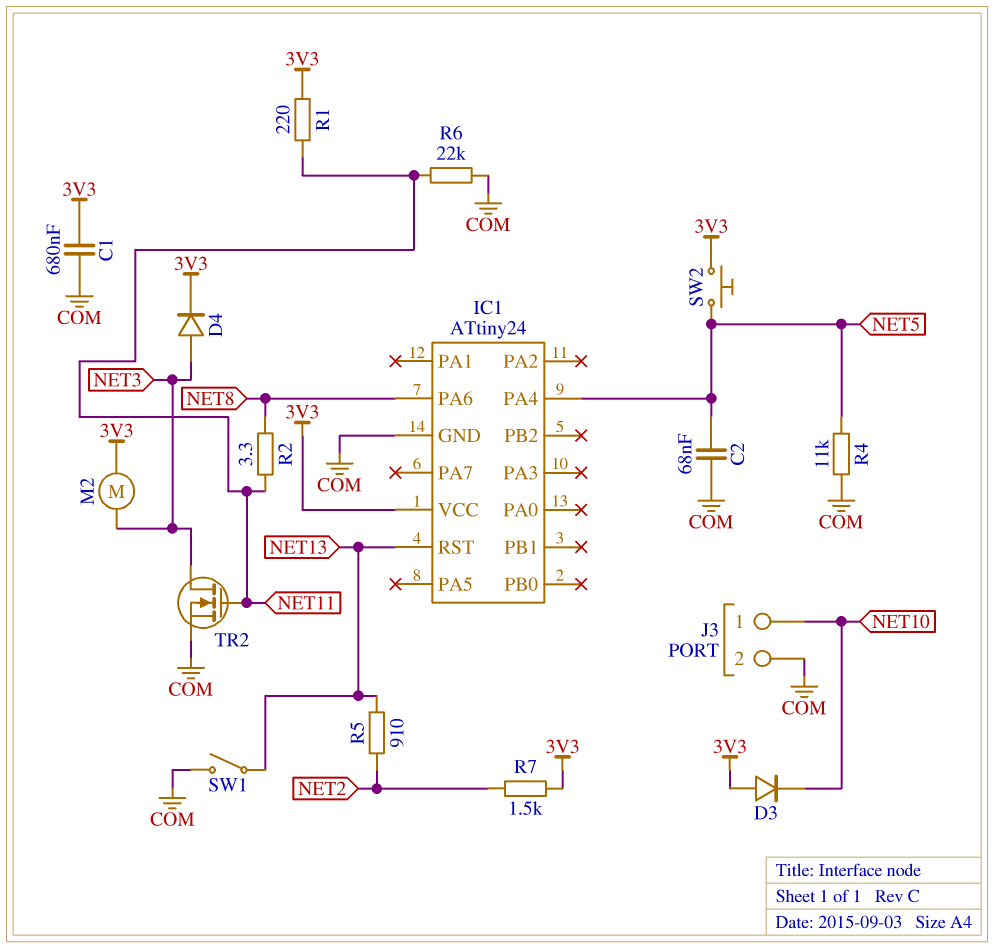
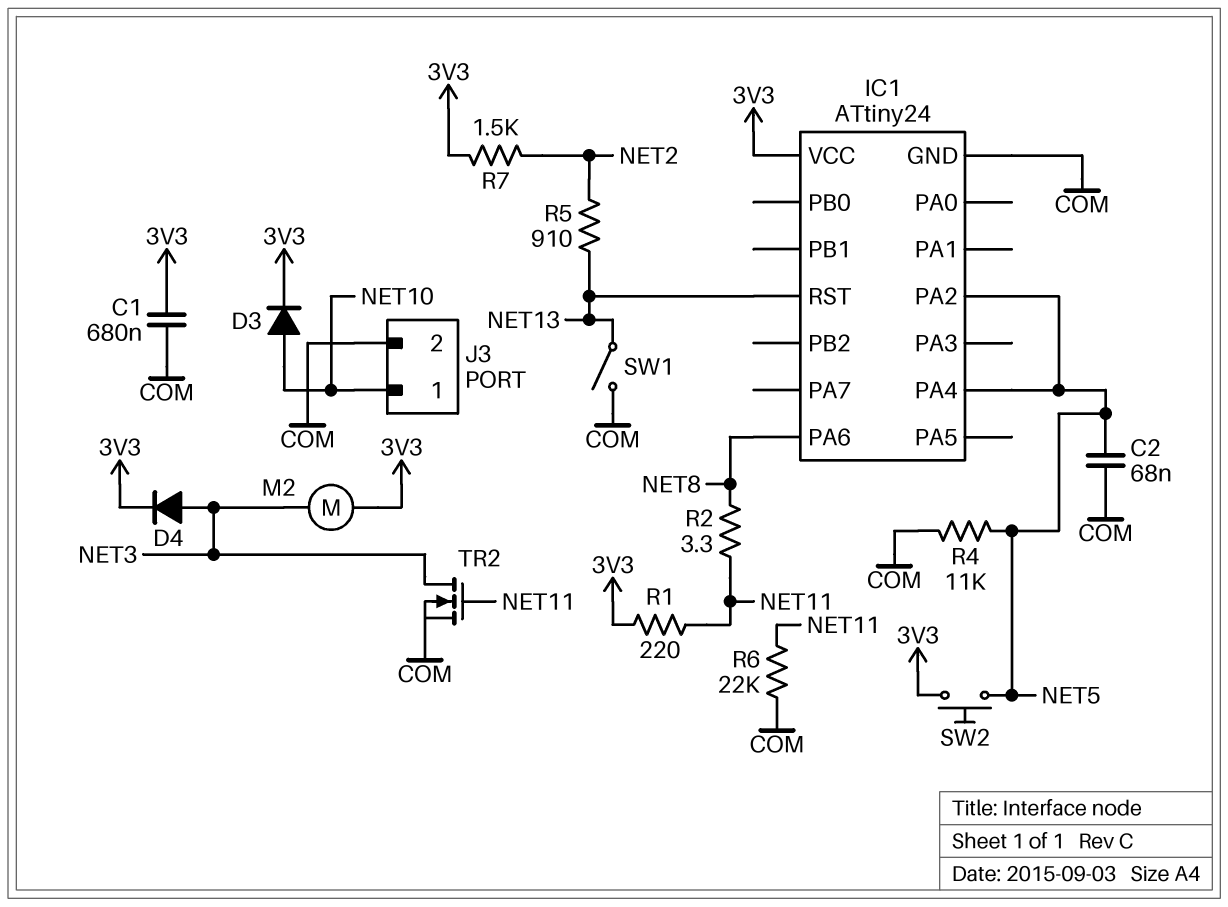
D3: diode (A 3V3, K NET10) -> diode (A NET10, K 3V3)
IC1 pin PA2: none -> NET5

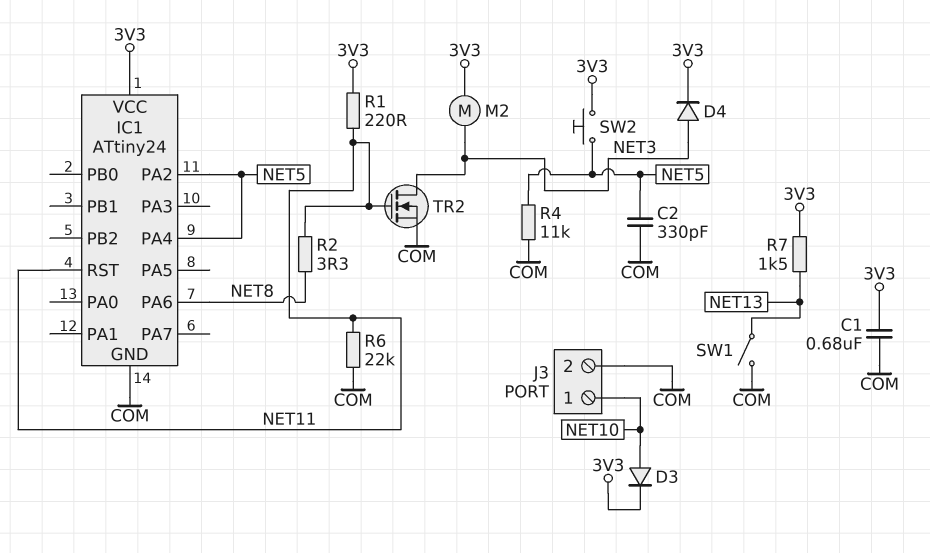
C2: 68nF (COM, NET5) -> 330pF (COM, NET5)
IC1 pin RST: NET13 -> NET11
R5: 910 (NET2, NET13) -> none
R7: 1.5k (3V3, NET2) -> 1.5k (3V3, NET13)

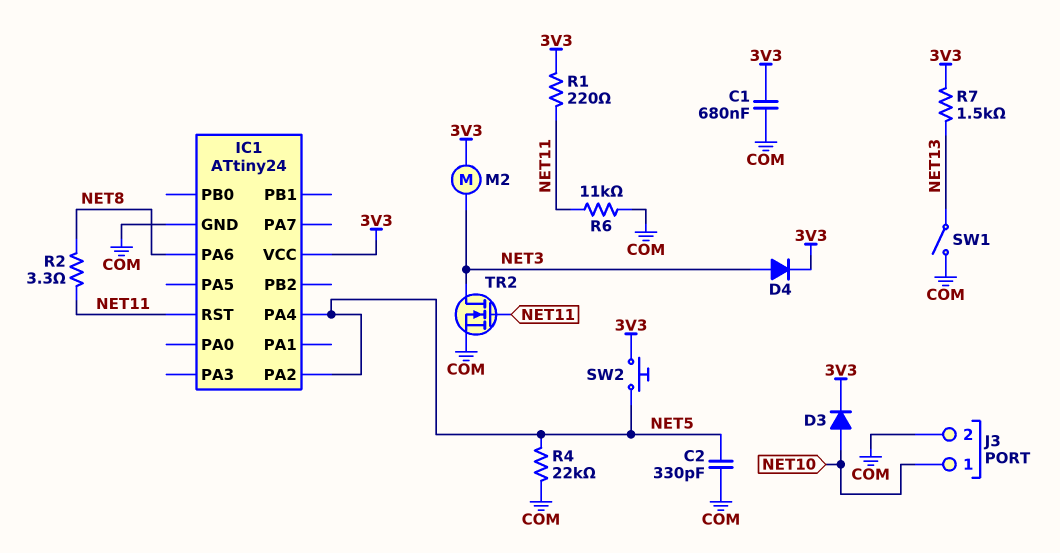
R4: 11k (COM, NET5) -> 22k (COM, NET5)
R6: 22k (COM, NET11) -> 11k (COM, NET11)

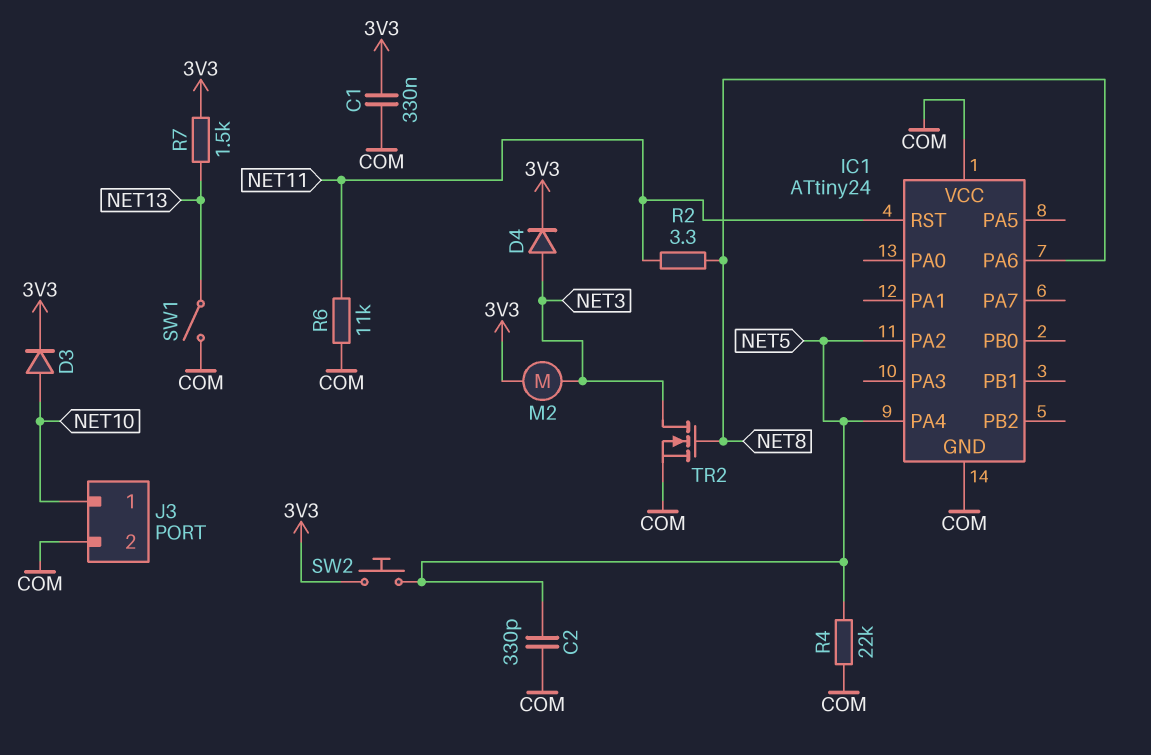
C1: 680nF (3V3, COM) -> 330nF (3V3, COM)
IC1 pin VCC: 3V3 -> COM
R1: 220 (3V3, NET11) -> none
TR2: NMOS (G NET11, D NET3, S COM) -> NMOS (G NET8, D NET3, S COM)

